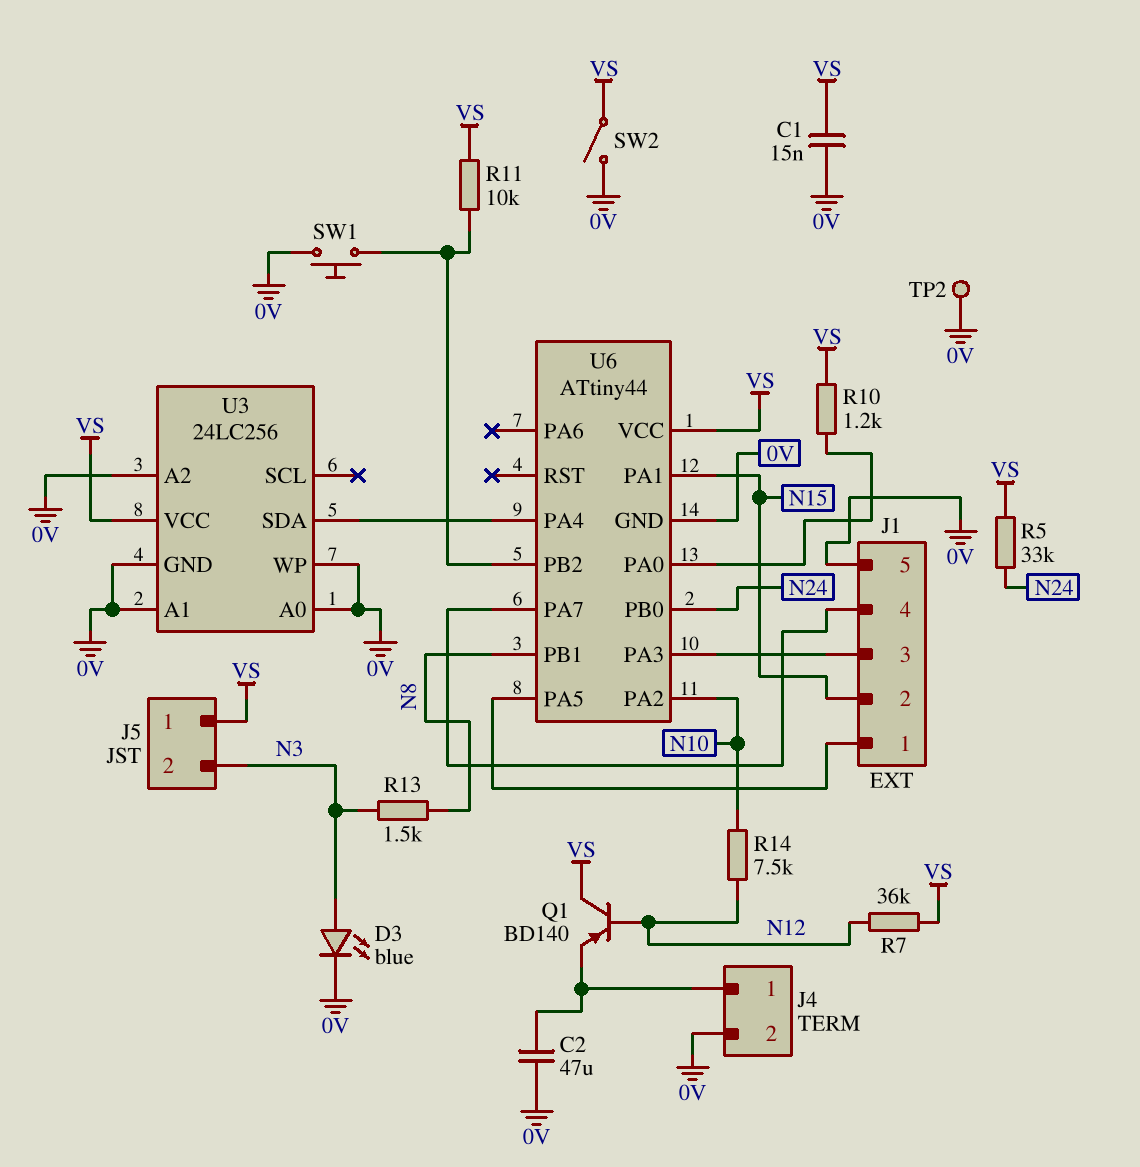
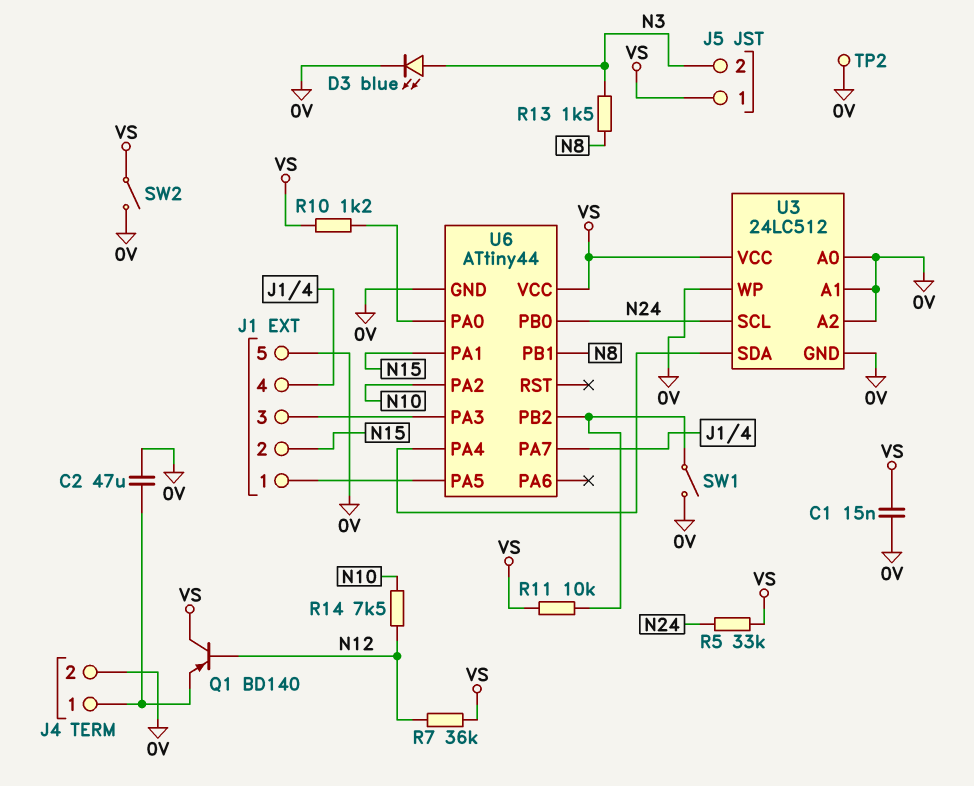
SW1: button (0V, U6/PB2) -> switch (0V, U6/PB2)
U3: 24LC256 -> 24LC512
U3 pin SCL: none -> N24

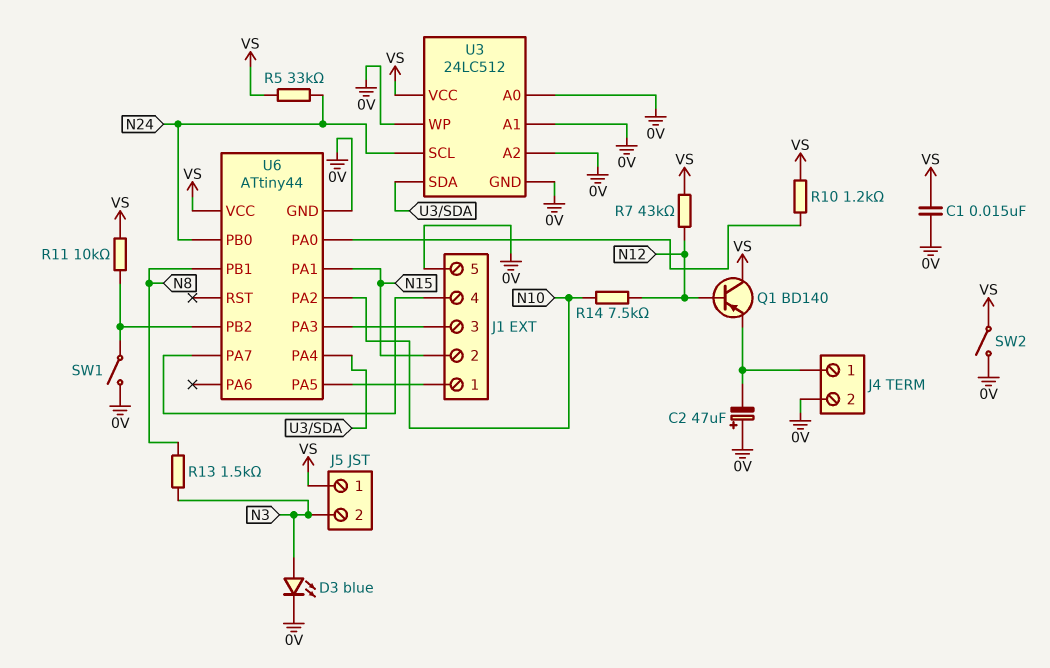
C2: 47uF (0V, J4/1) -> 47uF (plus 0V, minus J4/1)
R7: 36k (N12, VS) -> 43k (N12, VS)
TP2: test point (0V) -> none

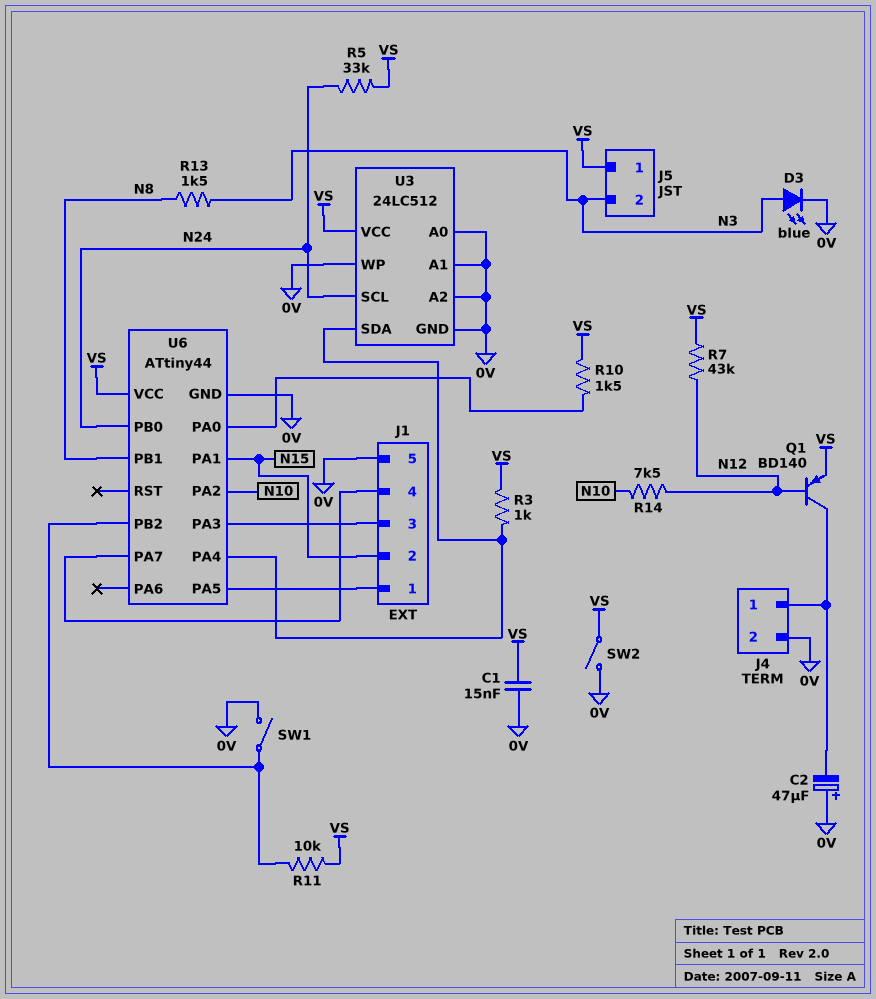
Q1: PNP BD140 (B N12, C VS, E J4/1) -> PNP BD140 (B N12, C J4/1, E VS)
R3: none -> 1k (U3/SDA, VS)
R10: 1.2k (U6/PA0, VS) -> 1.5k (U6/PA0, VS)

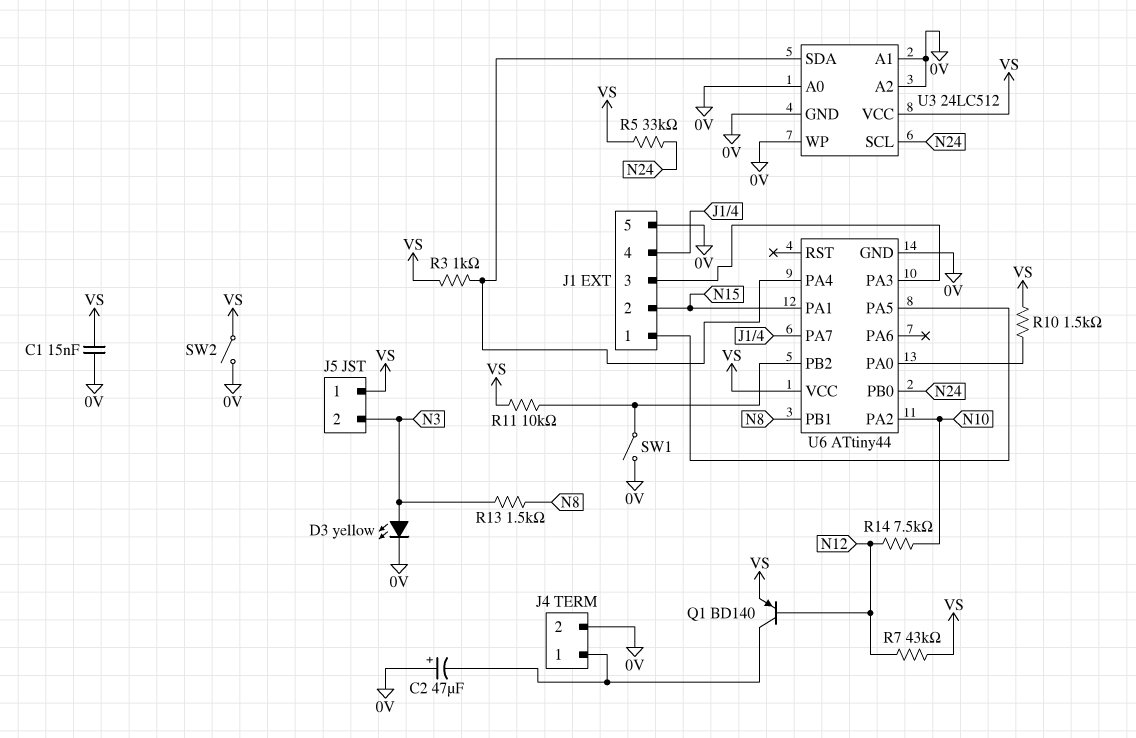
D3: LED blue (A N3, K 0V) -> LED yellow (A N3, K 0V)

